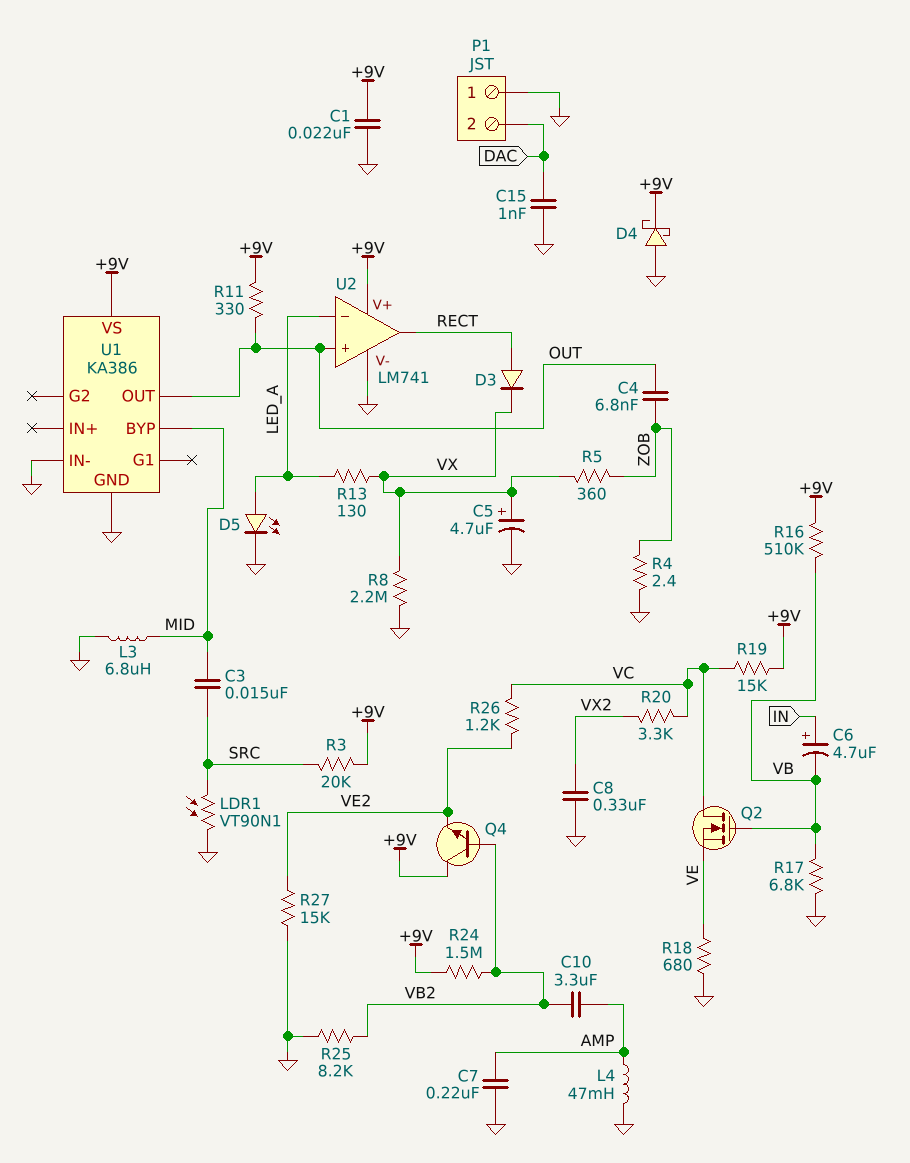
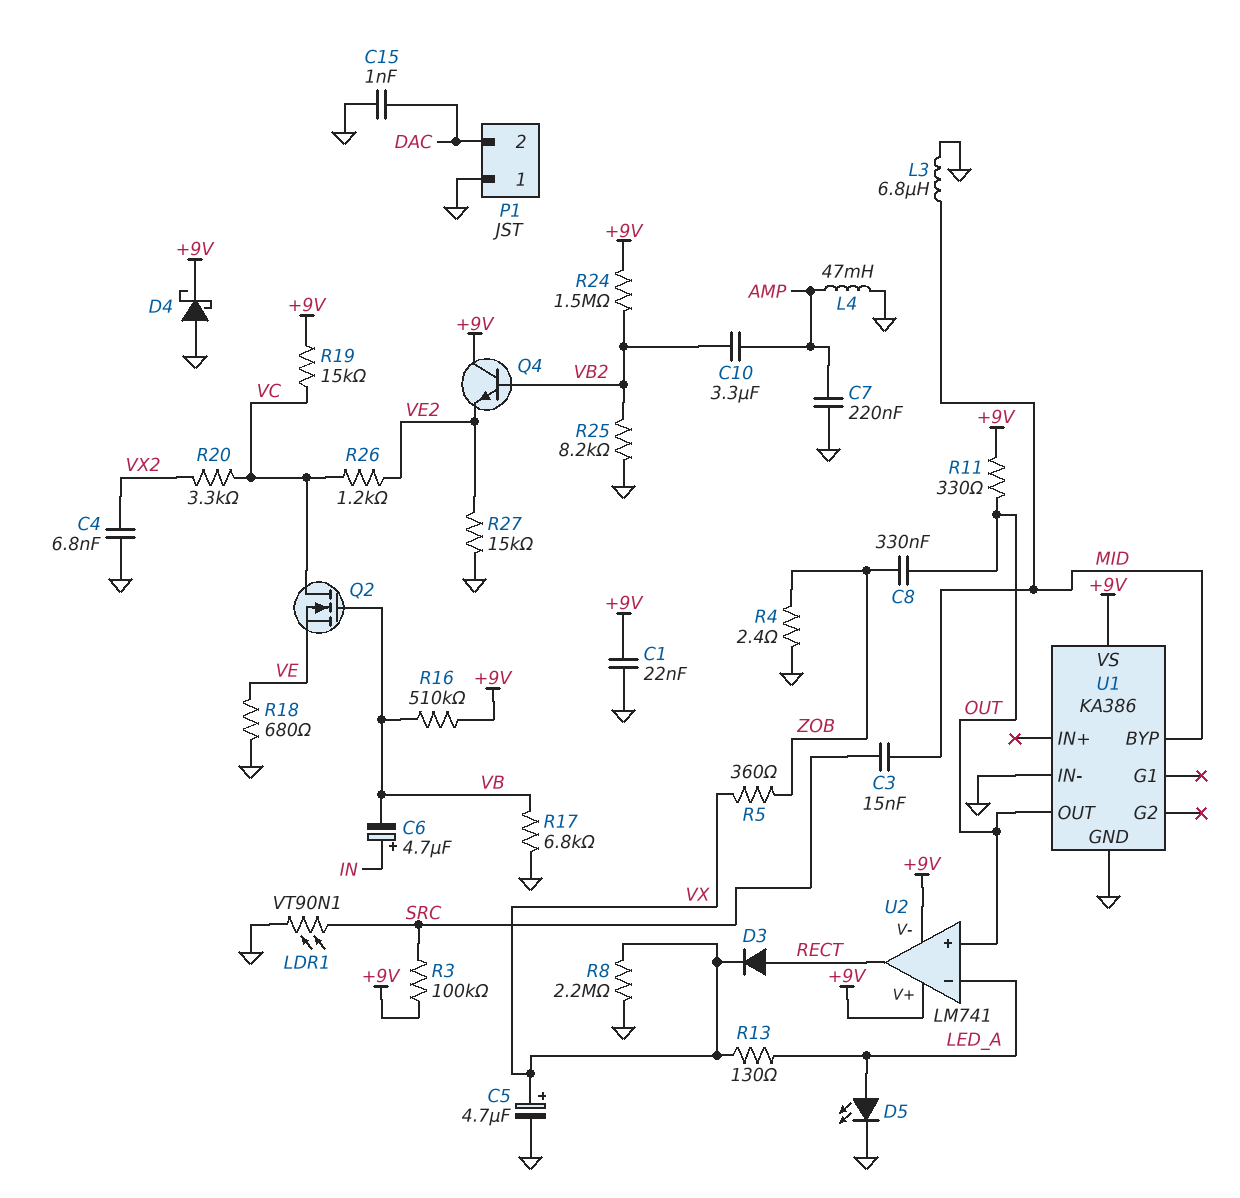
C4: 6.8nF (OUT, ZOB) -> 6.8nF (GND, VX2)
C8: 330nF (GND, VX2) -> 330nF (OUT, ZOB)
R3: 20k (+9V, SRC) -> 100k (+9V, SRC)
U2 pin V-: GND -> +9V

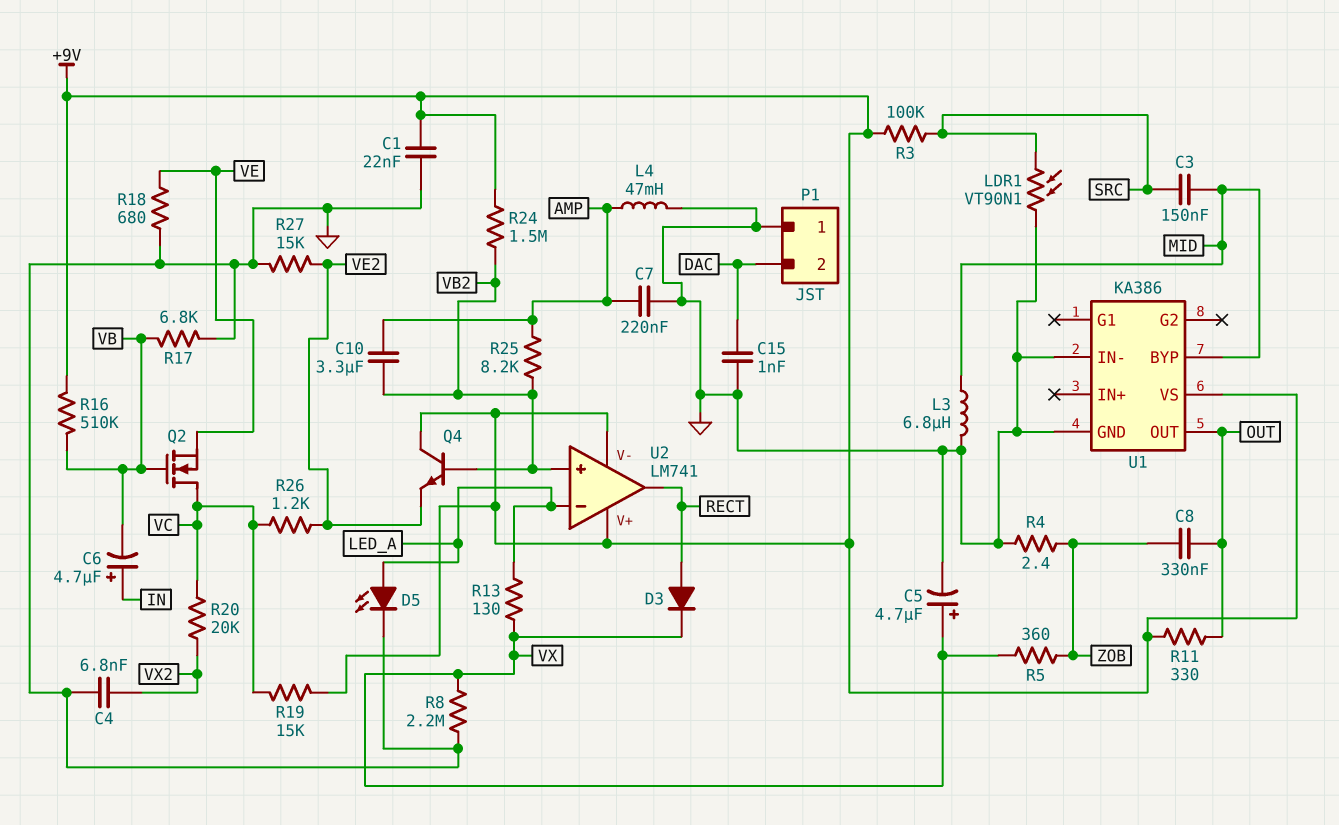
C3: 15nF (MID, SRC) -> 150nF (MID, SRC)
D4: schottky (A GND, K +9V) -> none
R20: 3.3k (VC, VX2) -> 20k (VC, VX2)
R25: 8.2k (GND, VB2) -> 8.2k (AMP, VB2)
U2 pin in+: OUT -> VB2

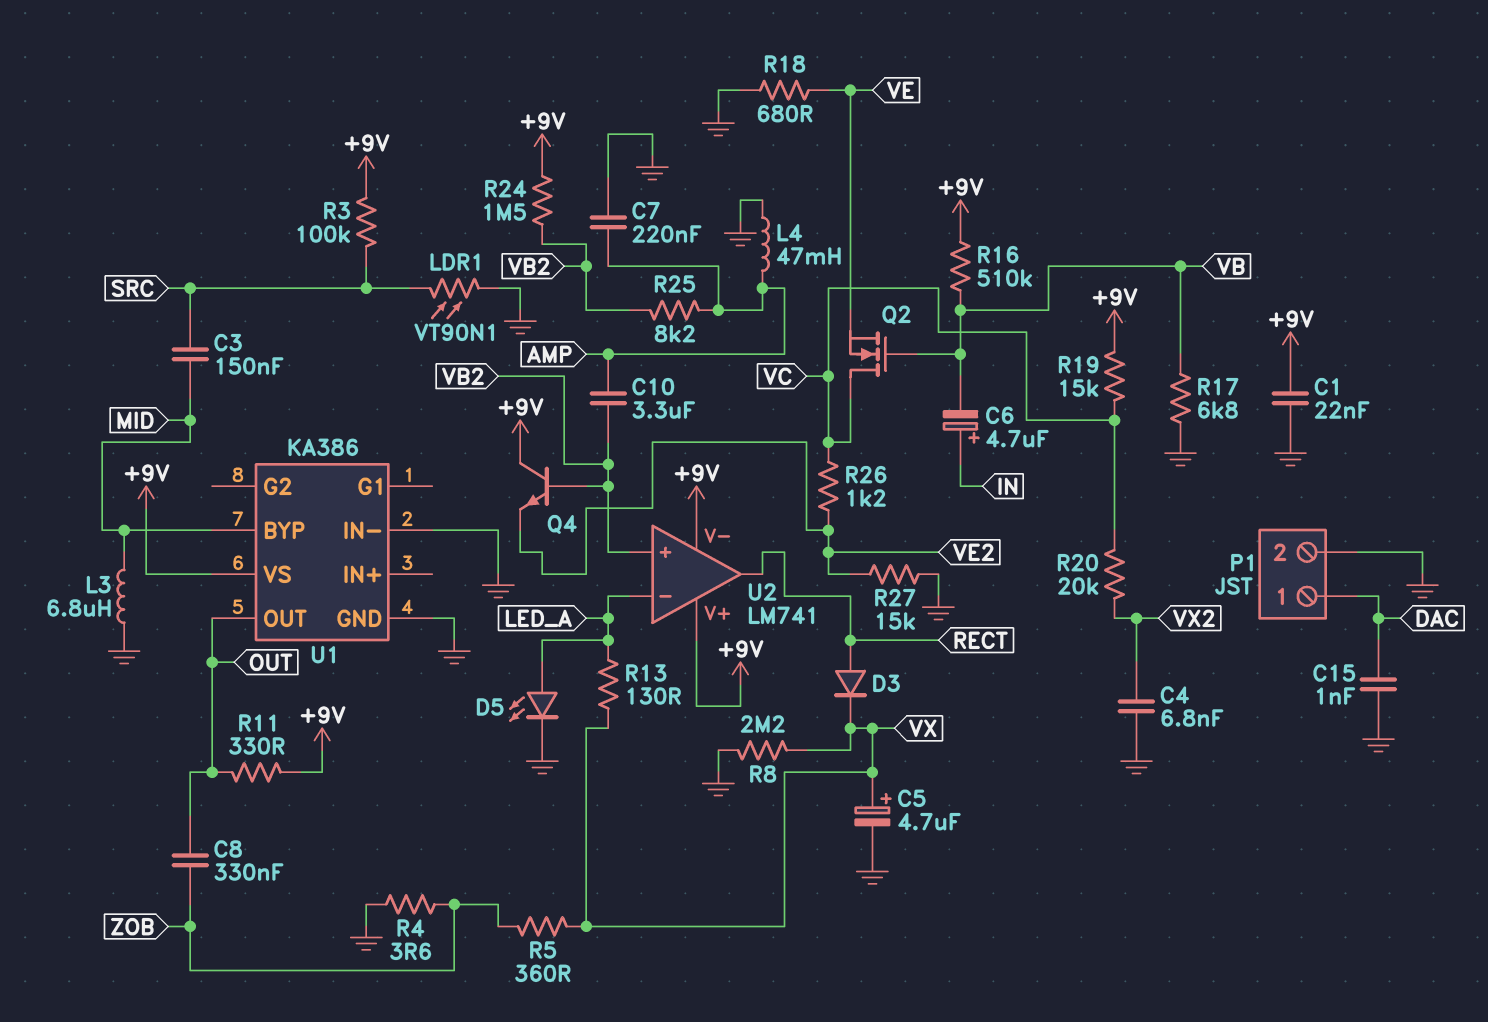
P1 pin 1: GND -> DAC
P1 pin 2: DAC -> GND
R4: 2.4 (GND, ZOB) -> 3.6 (GND, ZOB)

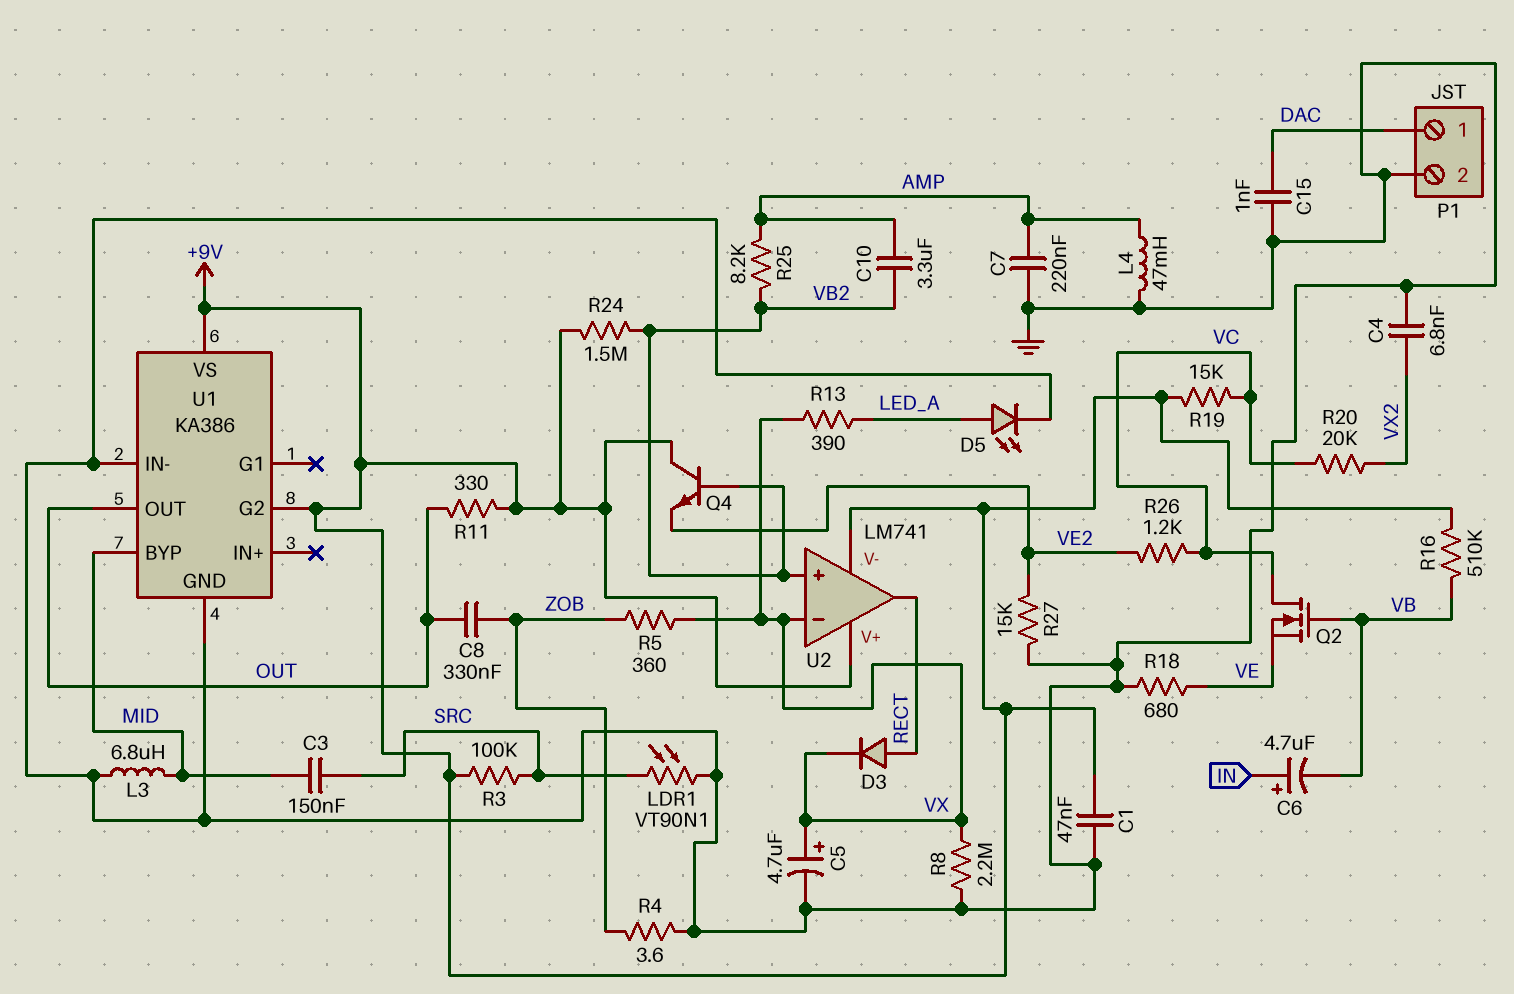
C1: 22nF (+9V, GND) -> 47nF (+9V, GND)
R13: 130 (LED_A, VX) -> 390 (LED_A, VX)
R17: 6.8k (GND, VB) -> none
U1 pin G2: none -> +9V
U2 pin in-: LED_A -> VX

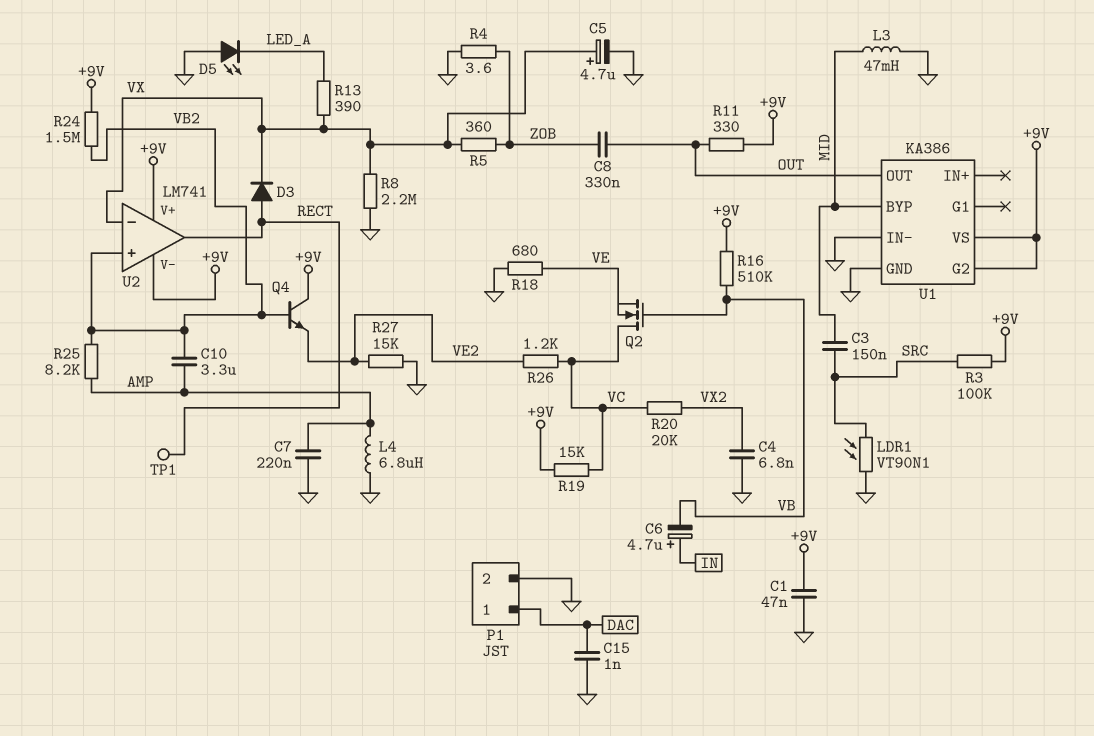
D5: LED (A LED_A, K GND) -> LED (A GND, K LED_A)
L3: 6.8uH (GND, MID) -> 47mH (GND, MID)
L4: 47mH (AMP, GND) -> 6.8uH (AMP, GND)
TP1: none -> test point (RECT)

